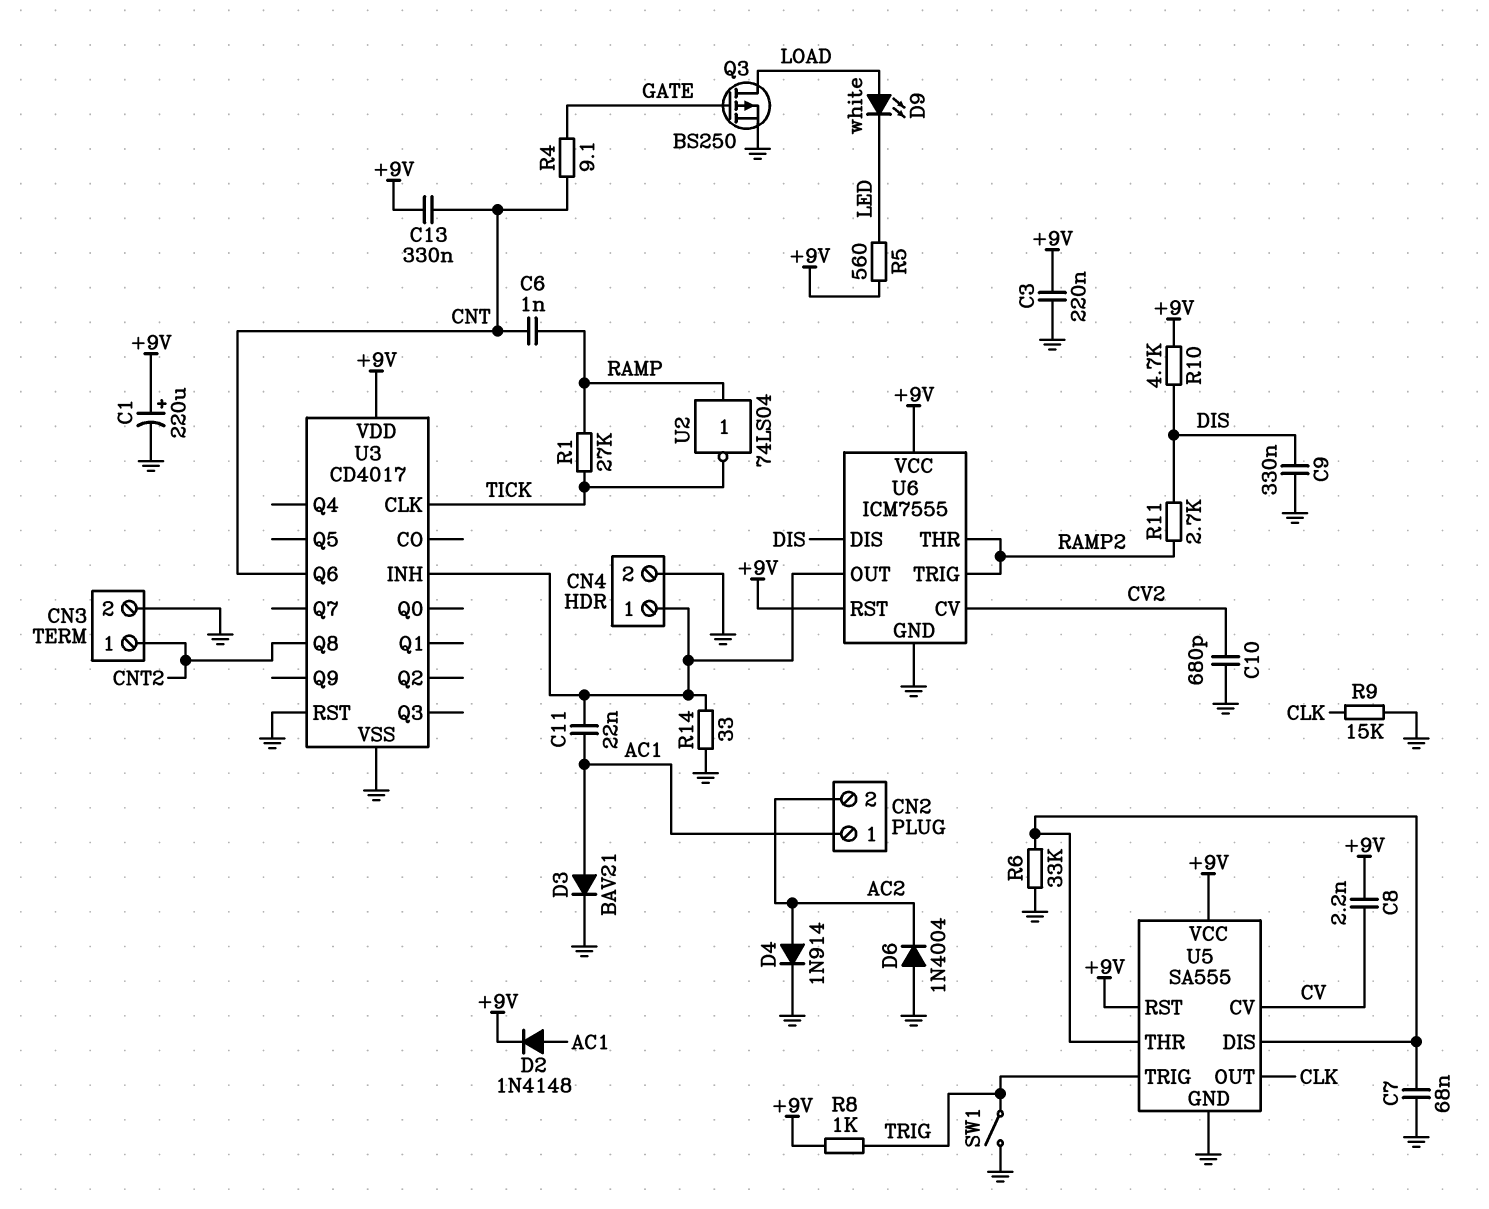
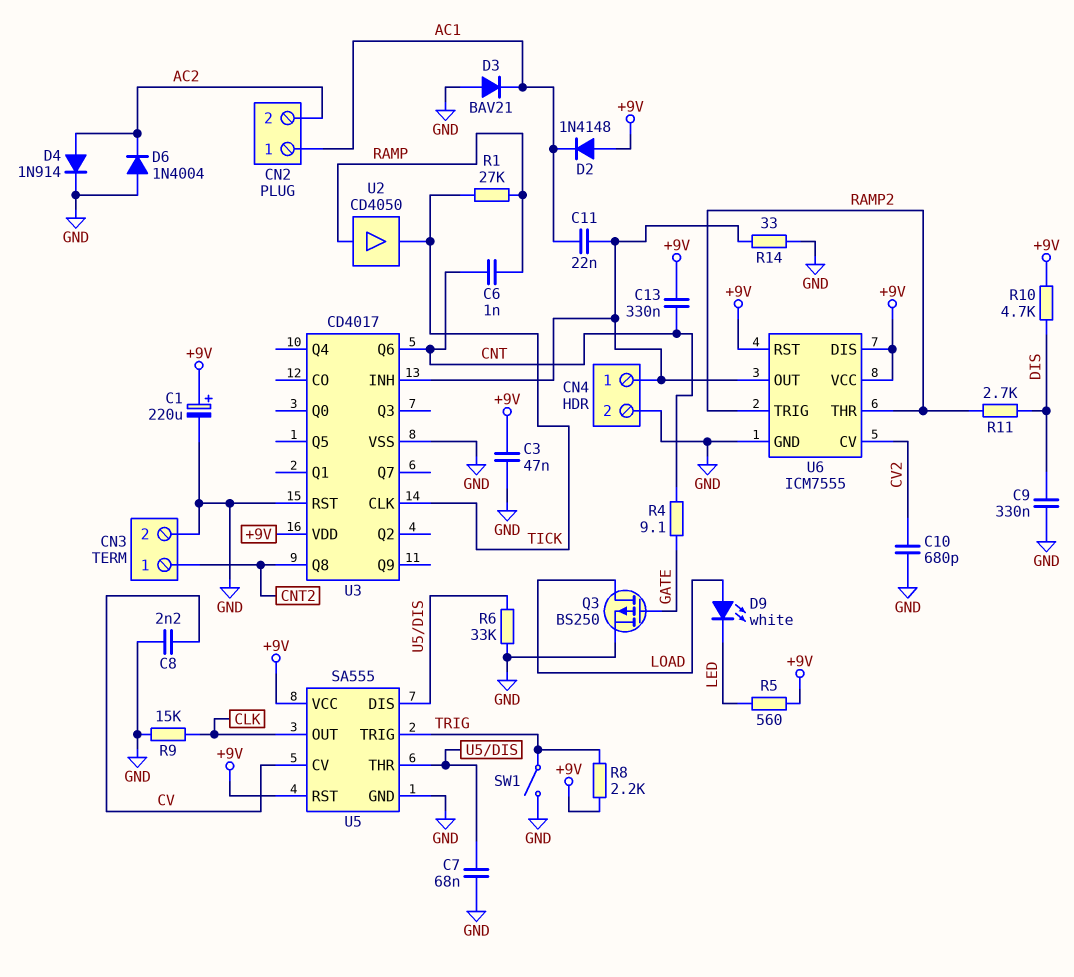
C3: 220nF (+9V, GND) -> 47nF (+9V, GND)
C8: 2.2nF (+9V, CV) -> 2.2nF (CV, GND)
D2: diode 1N4148 (A AC1, K +9V) -> diode 1N4148 (A +9V, K AC1)
D3: diode BAV21 (A AC1, K GND) -> diode BAV21 (A GND, K AC1)
R8: 1k (+9V, TRIG) -> 2.2k (+9V, TRIG)
U2: NOT 74LS04 (in RAMP, out TICK) -> buffer CD4050 (in RAMP, out TICK)
U6 pin DIS: DIS -> +9V

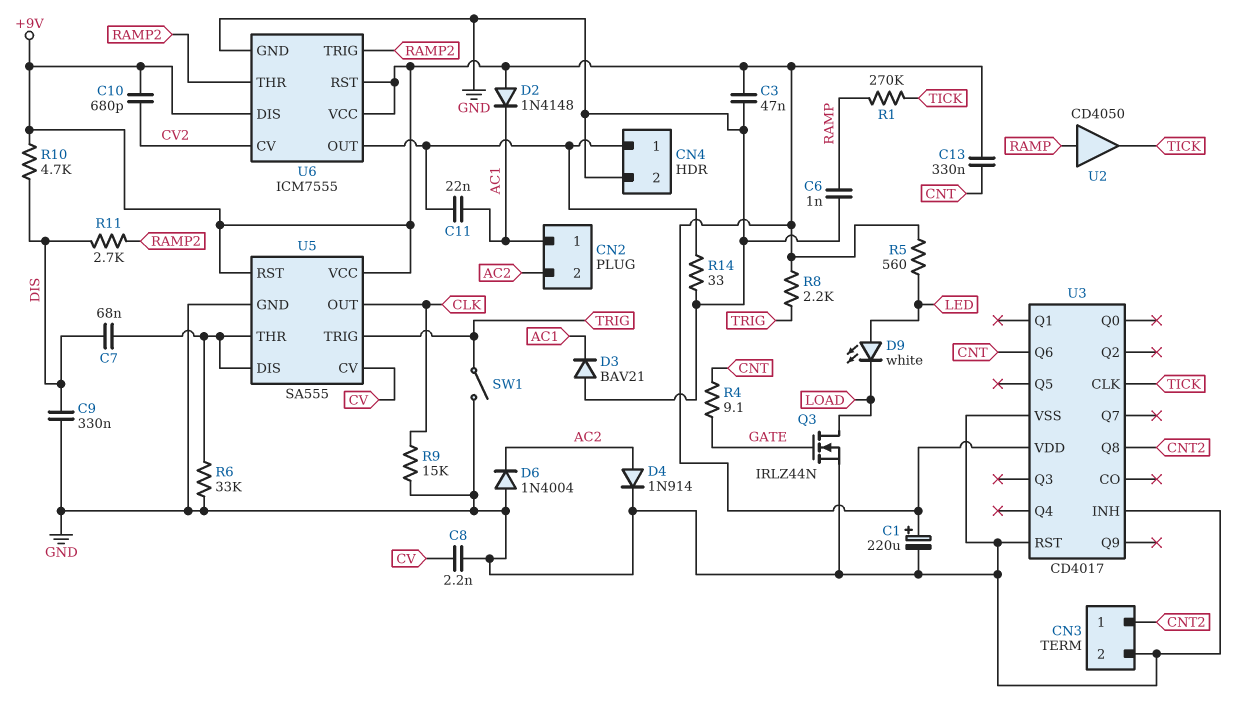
C6: 1nF (CNT, RAMP) -> 1nF (GND, RAMP)
C7: 68nF (GND, U5/DIS) -> 68nF (DIS, U5/DIS)
C10: 680pF (CV2, GND) -> 680pF (+9V, CV2)
D9: LED white (A LOAD, K LED) -> LED white (A LED, K LOAD)
Q3: PMOS BS250 (G GATE, D LOAD, S GND) -> NMOS IRLZ44N (G GATE, D LOAD, S GND)
R1: 27k (RAMP, TICK) -> 270k (RAMP, TICK)
U3 pin INH: CN4/1 -> GND

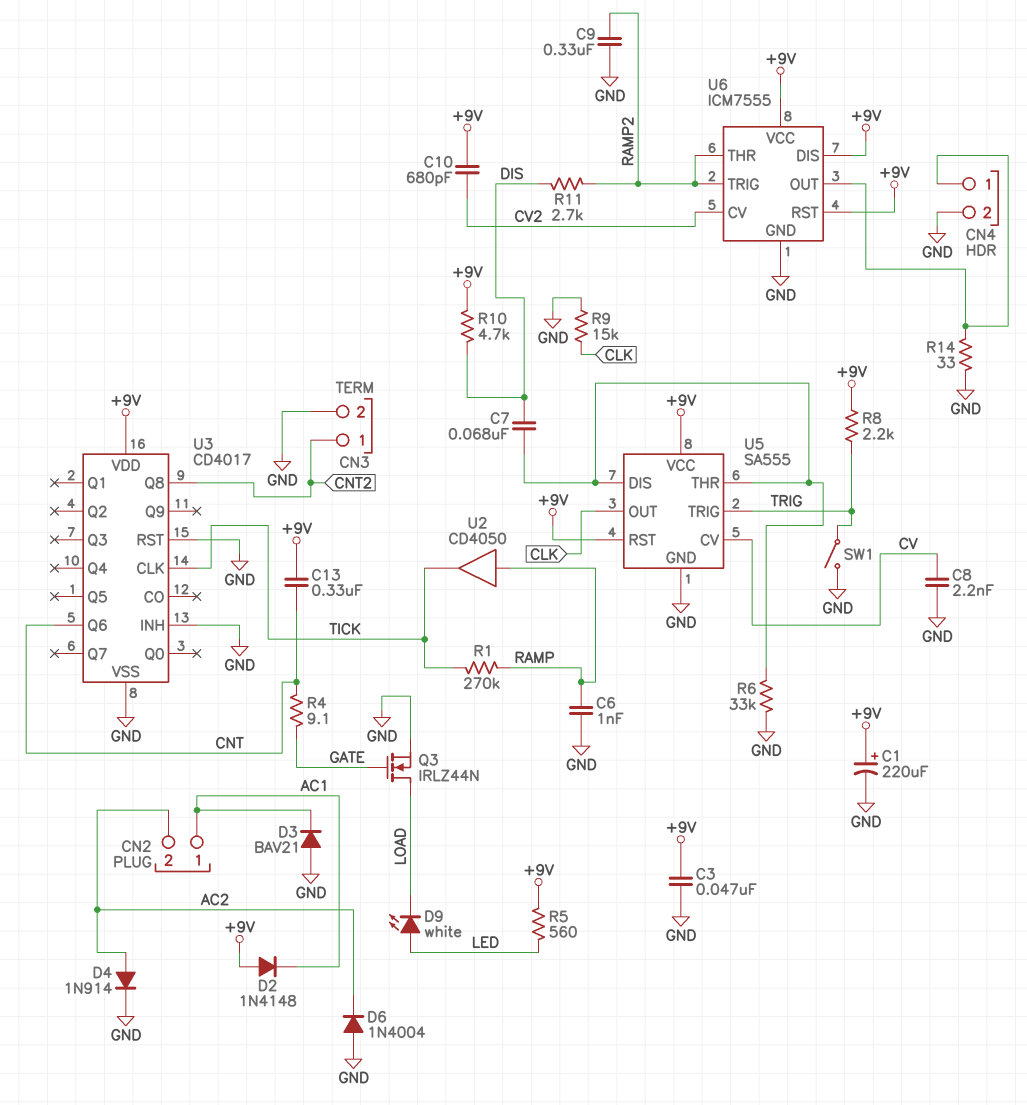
C9: 330nF (DIS, GND) -> 330nF (GND, RAMP2)
C11: 22nF (AC1, CN4/1) -> none

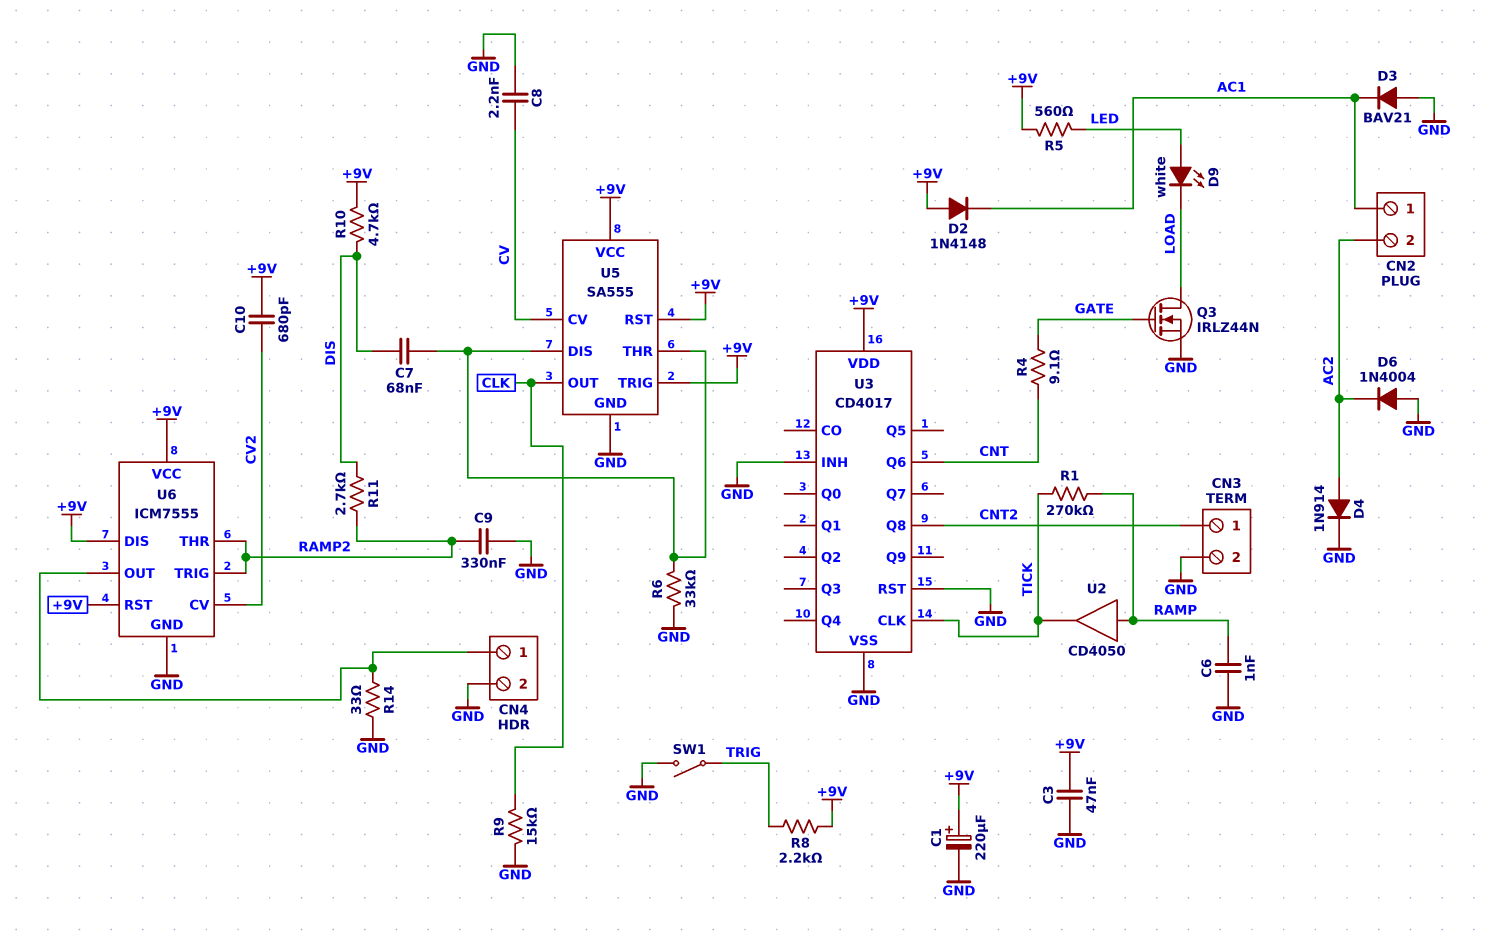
C13: 330nF (+9V, CNT) -> none
U5 pin TRIG: TRIG -> +9V

